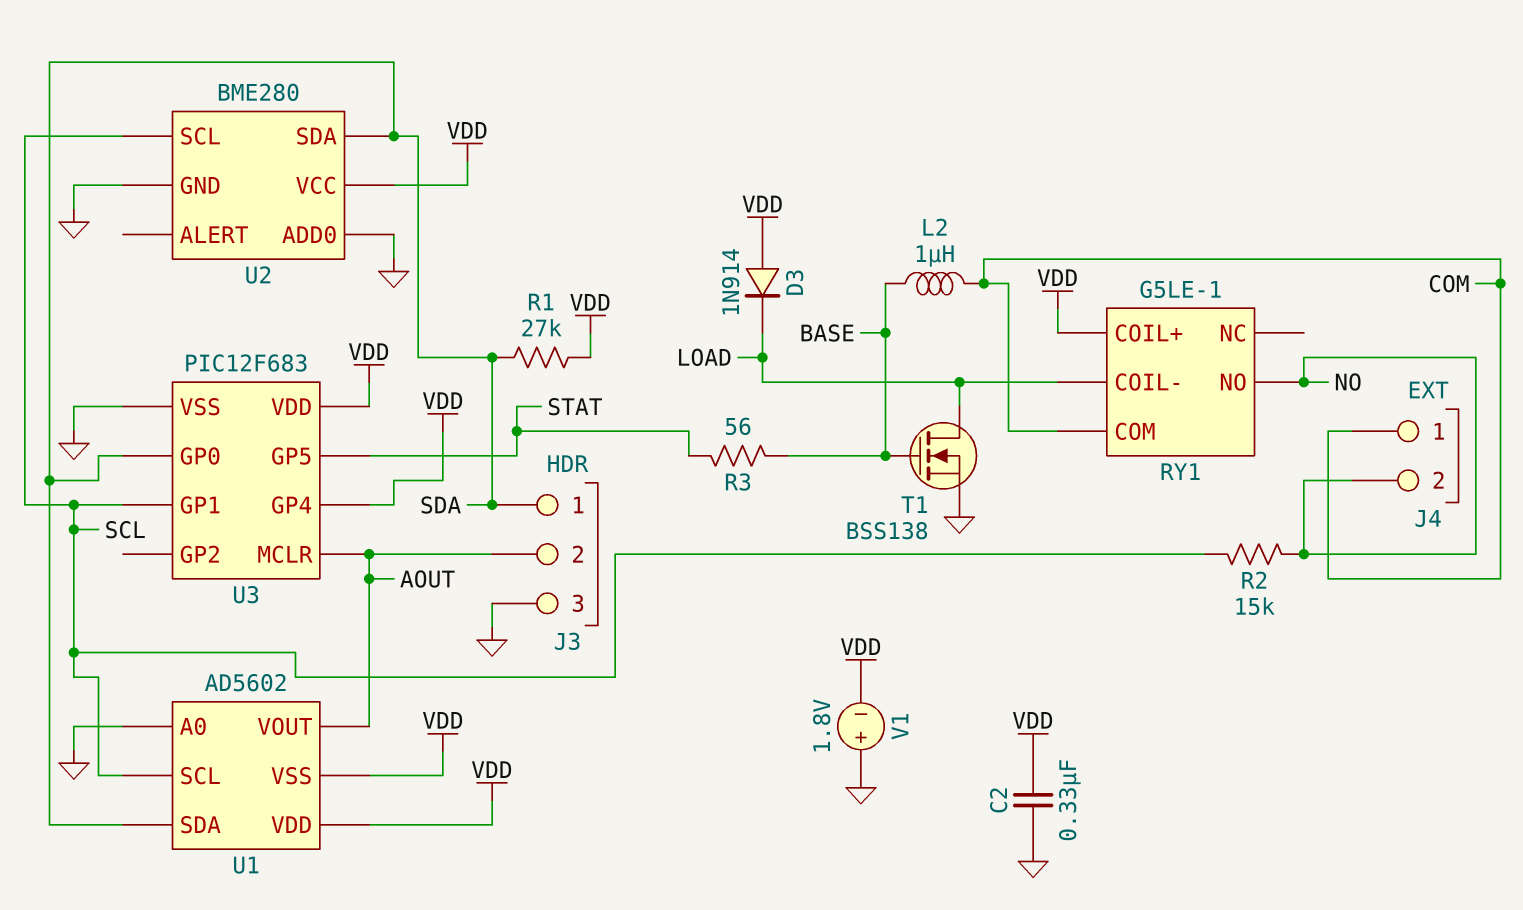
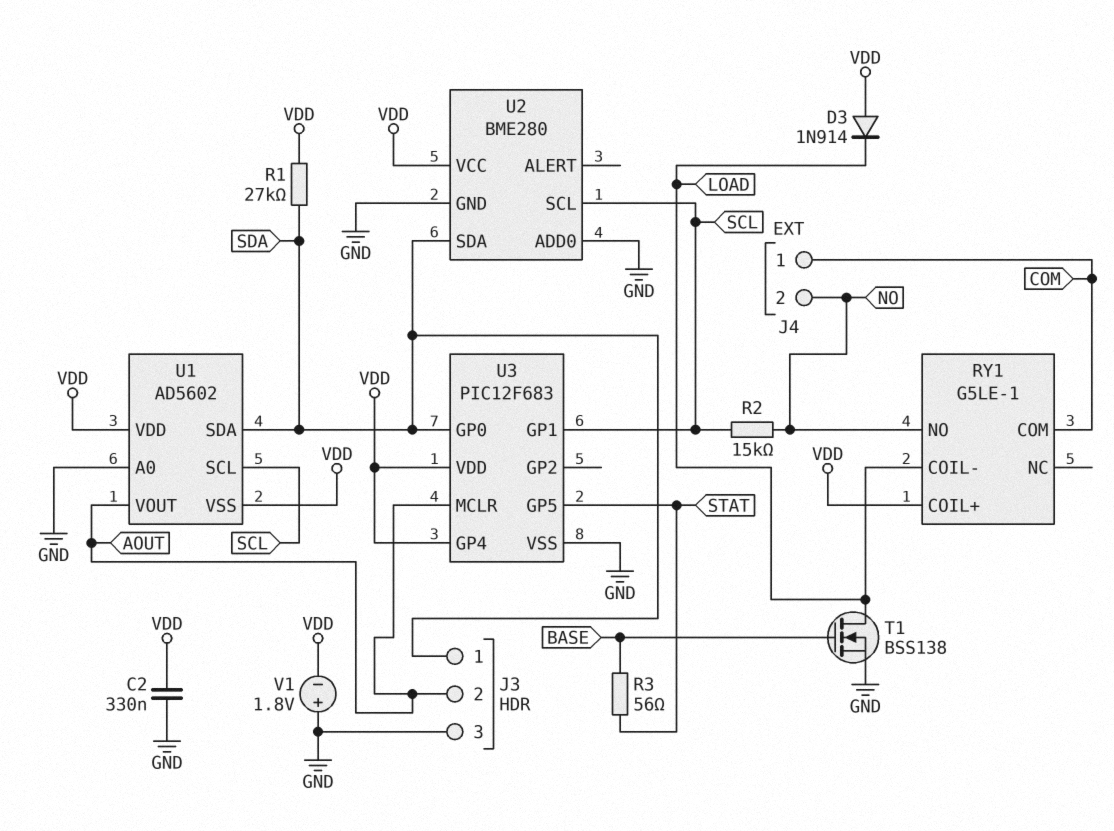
L2: 1uH (BASE, COM) -> none

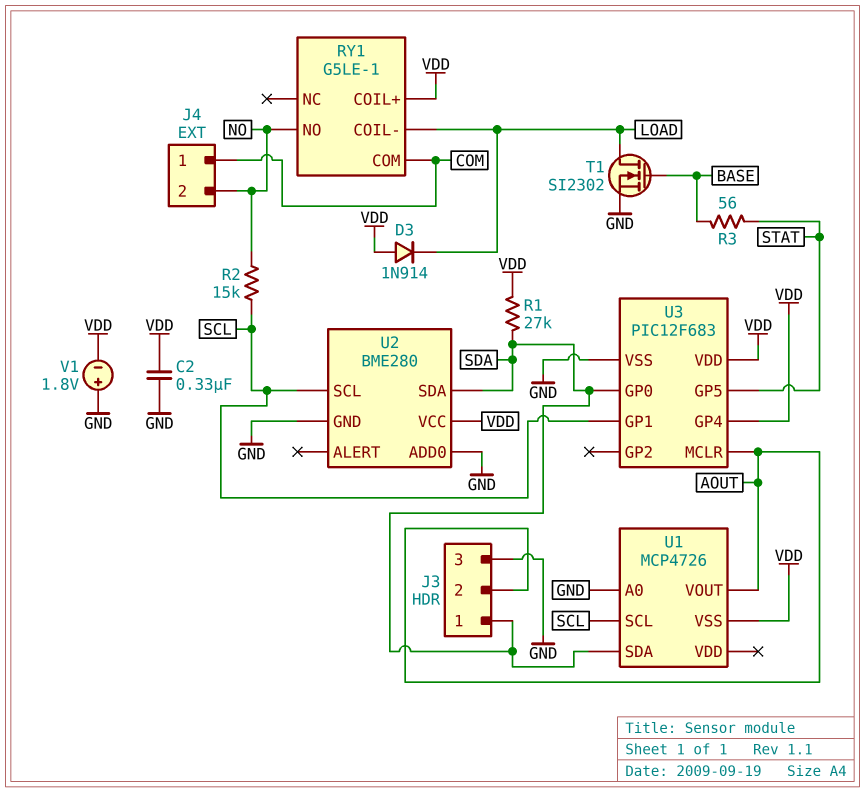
T1: NMOS BSS138 (G BASE, D LOAD, S GND) -> NMOS SI2302 (G BASE, D LOAD, S GND)
U1: AD5602 -> MCP4726
U1 pin VDD: VDD -> none

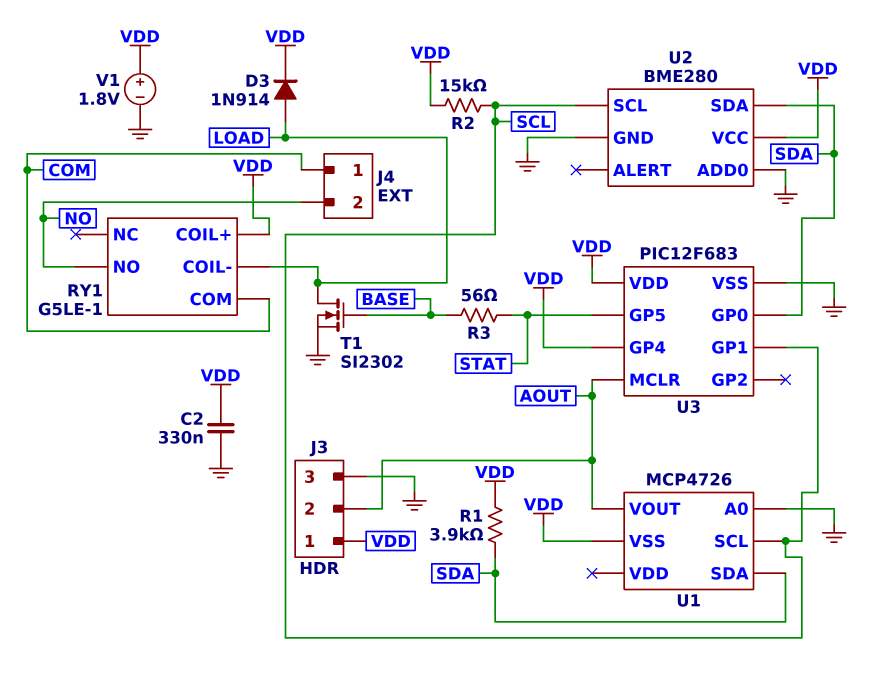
D3: diode 1N914 (A VDD, K LOAD) -> diode 1N914 (A LOAD, K VDD)
J3 pin 1: SDA -> VDD
R1: 27k (SDA, VDD) -> 3.9k (SDA, VDD)
R2: 15k (NO, SCL) -> 15k (SCL, VDD)
V1: 1.8V (plus GND, minus VDD) -> 1.8V (plus VDD, minus GND)

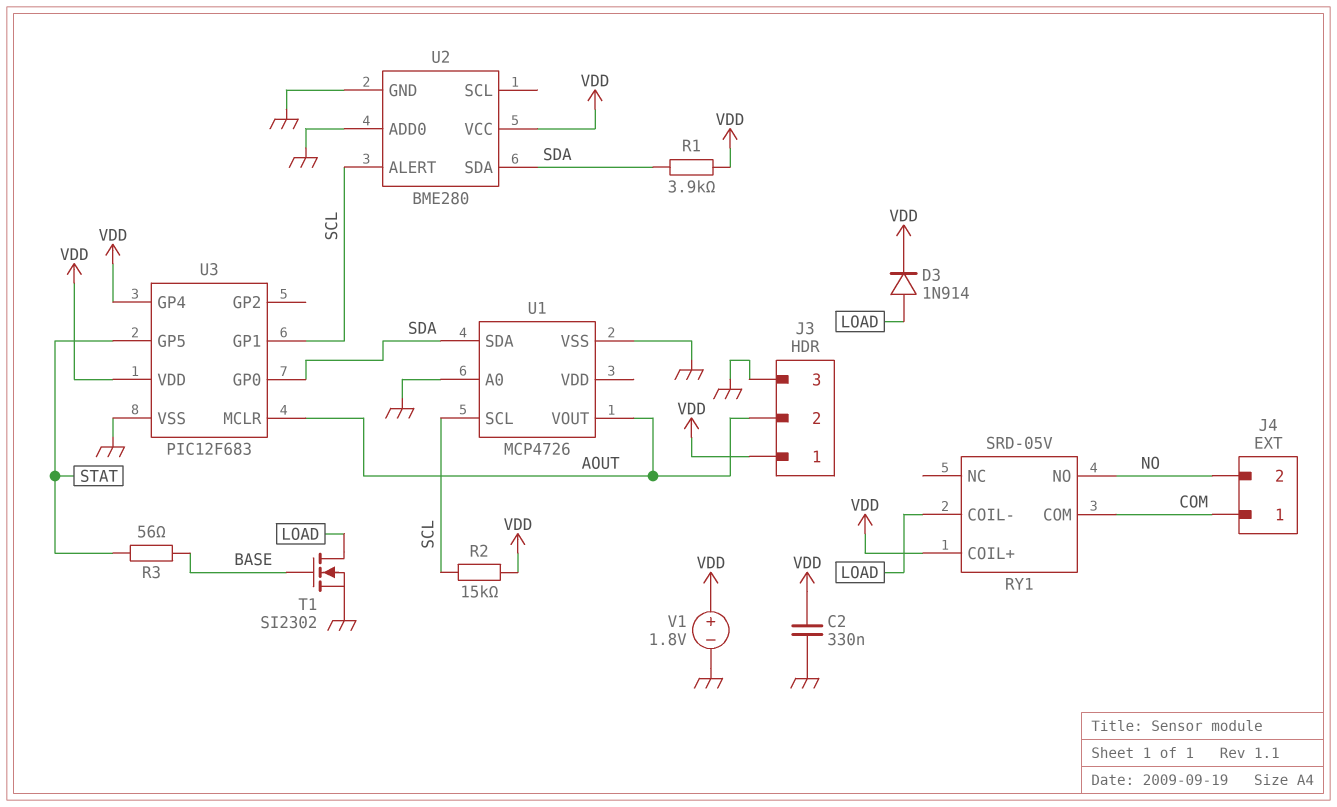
RY1: G5LE-1 -> SRD-05V
U1 pin VSS: VDD -> GND
U2 pin ALERT: none -> SCL
U2 pin SCL: SCL -> none

